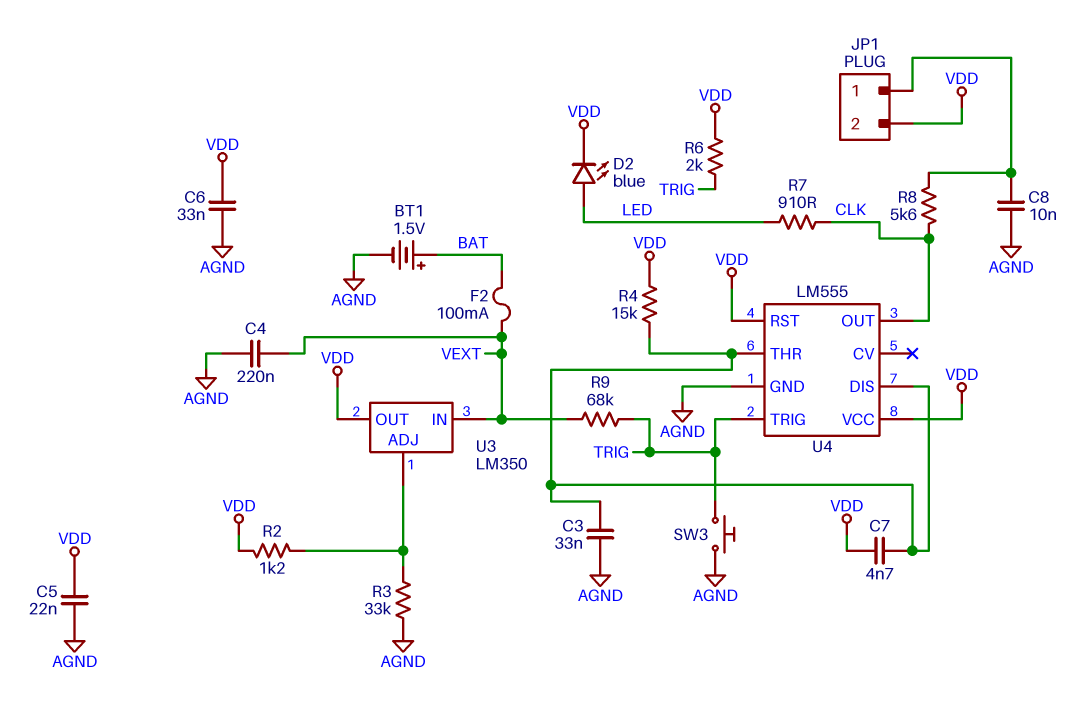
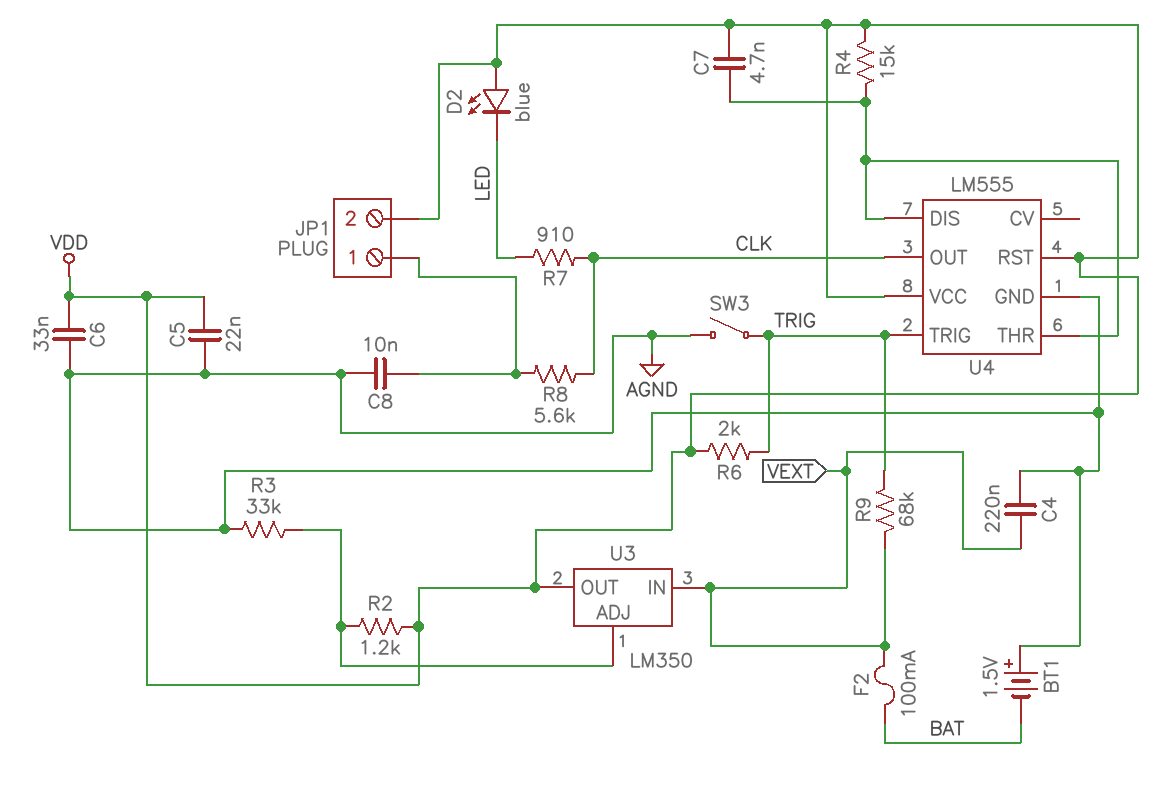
BT1: 1.5V (plus BAT, minus AGND) -> 1.5V (plus AGND, minus BAT)
C3: 33nF (AGND, U4/DIS) -> none
D2: LED blue (A LED, K VDD) -> LED blue (A VDD, K LED)
SW3: button (AGND, TRIG) -> switch (AGND, TRIG)

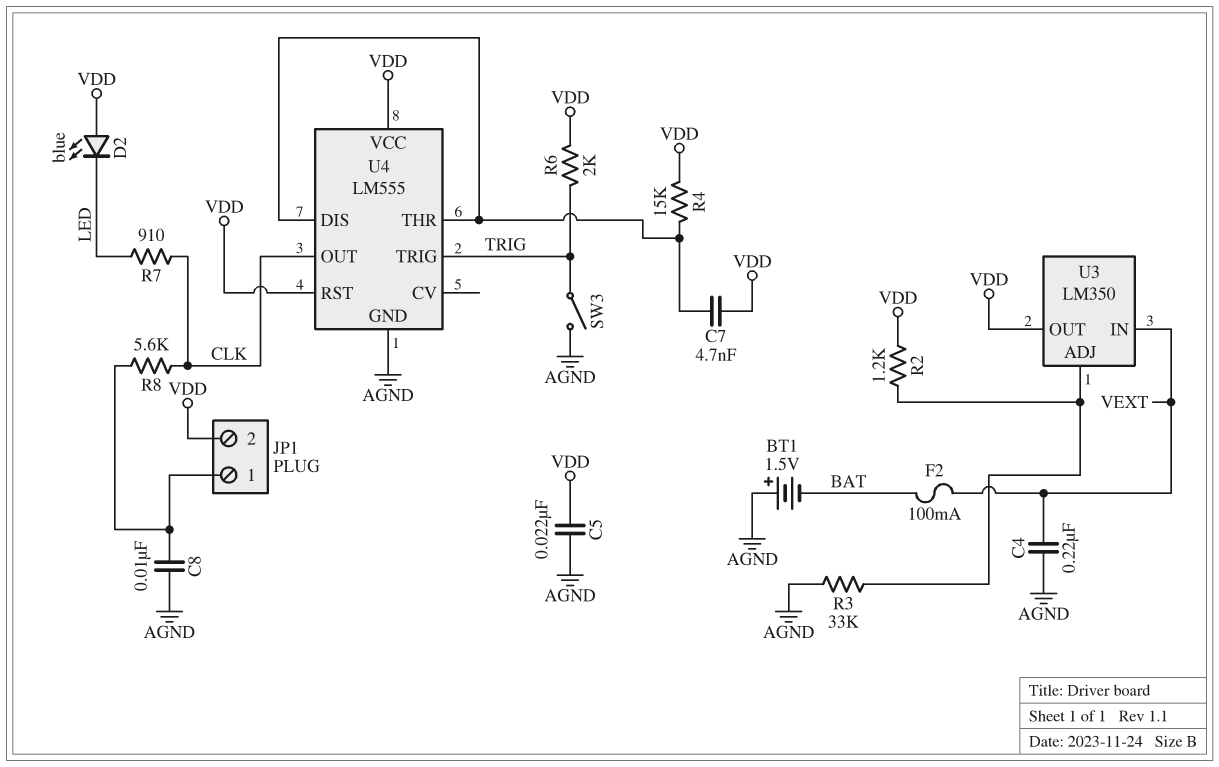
C6: 33nF (AGND, VDD) -> none
R9: 68k (TRIG, VEXT) -> none

